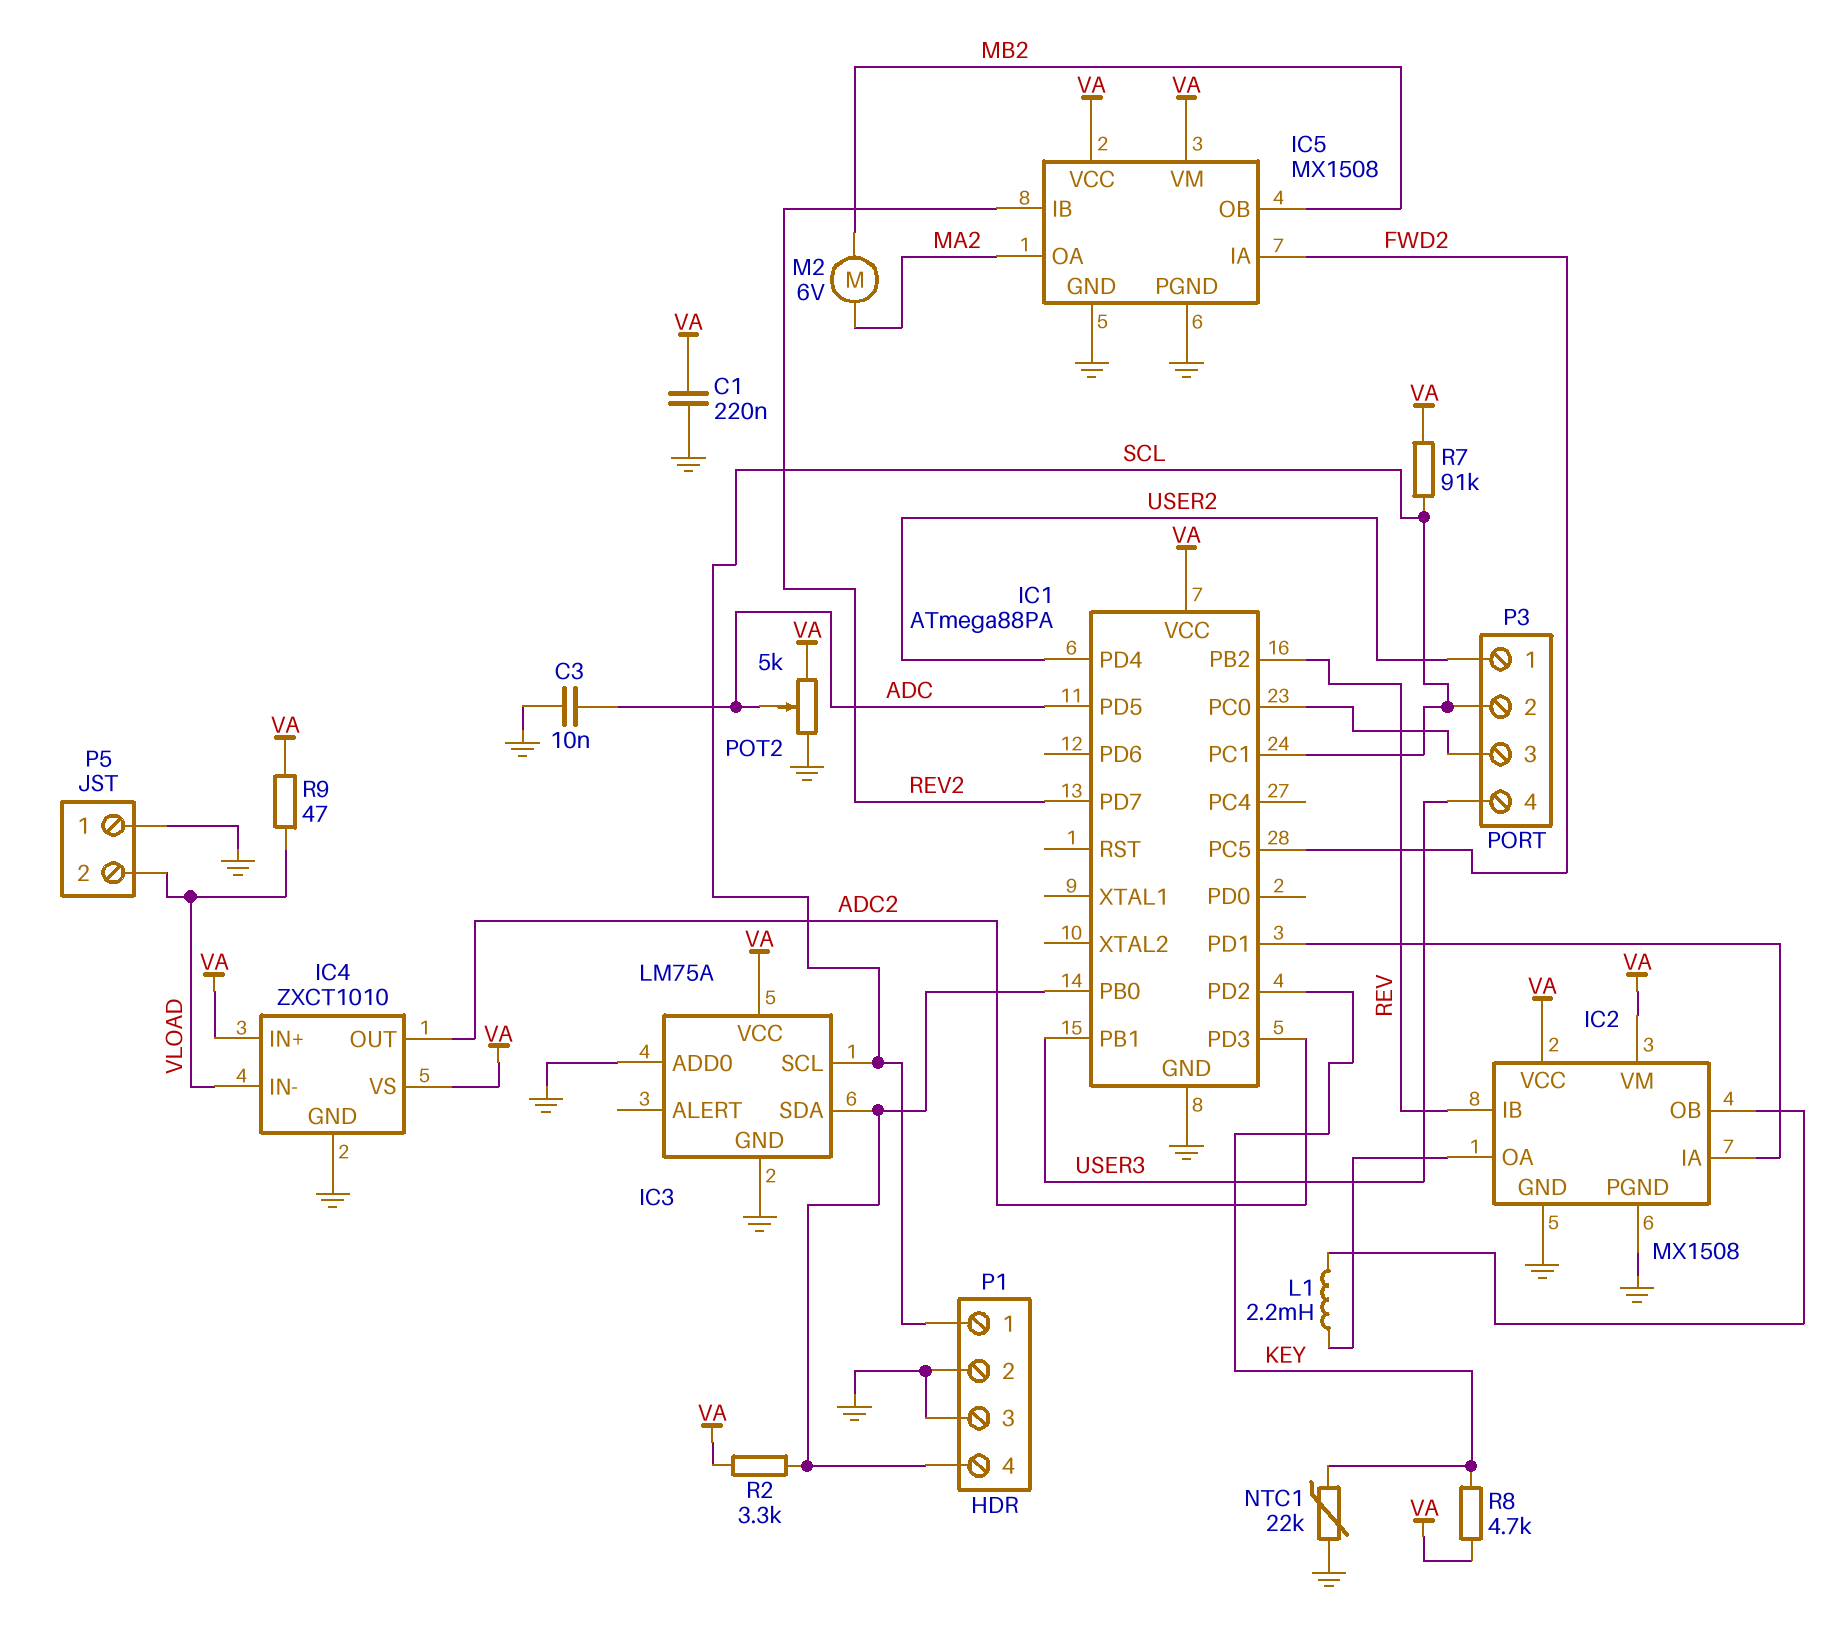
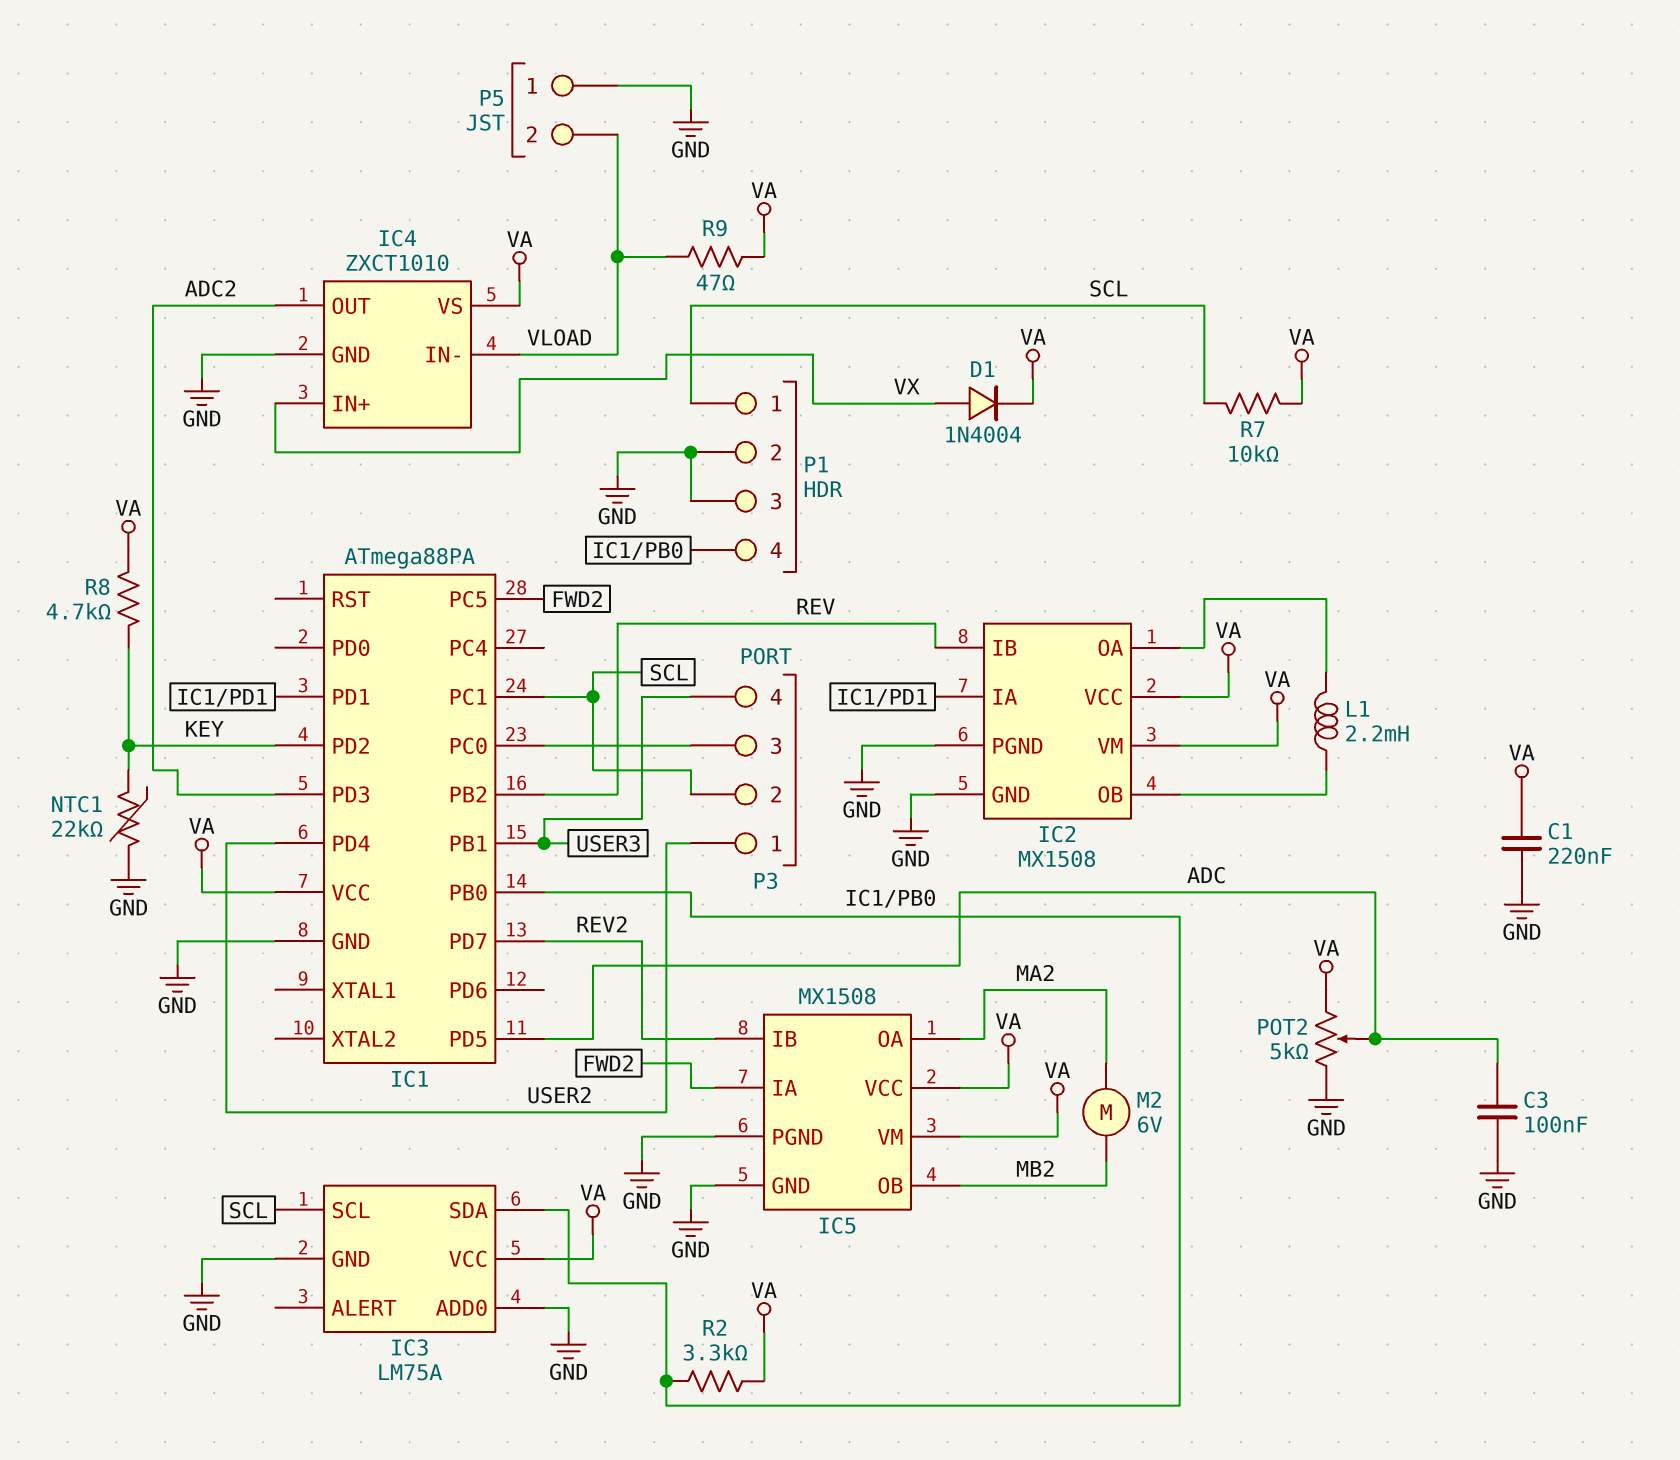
C3: 10nF (ADC, GND) -> 100nF (ADC, GND)
D1: none -> diode 1N4004 (A VX, K VA)
IC4 pin IN+: VA -> VX
R7: 91k (SCL, VA) -> 10k (SCL, VA)

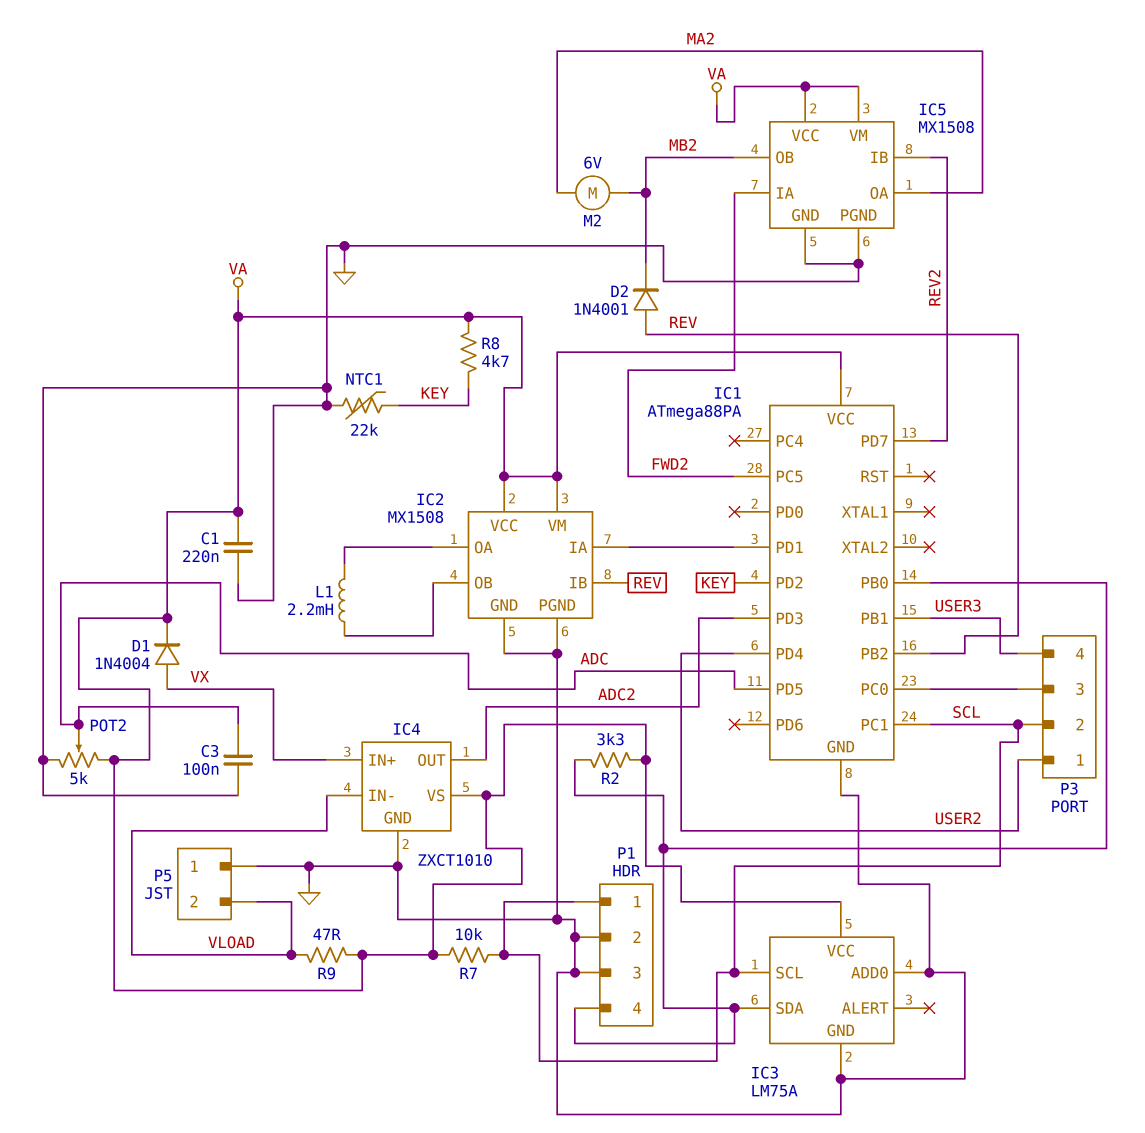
D2: none -> diode 1N4001 (A REV, K MB2)

